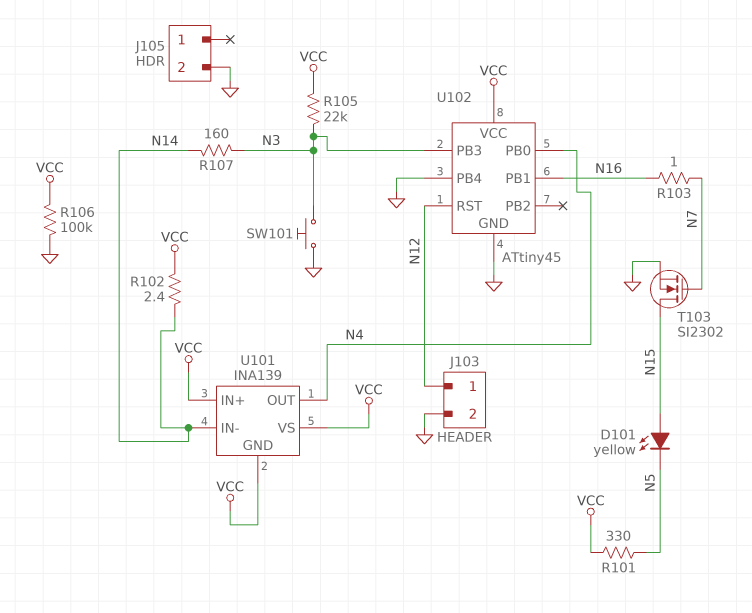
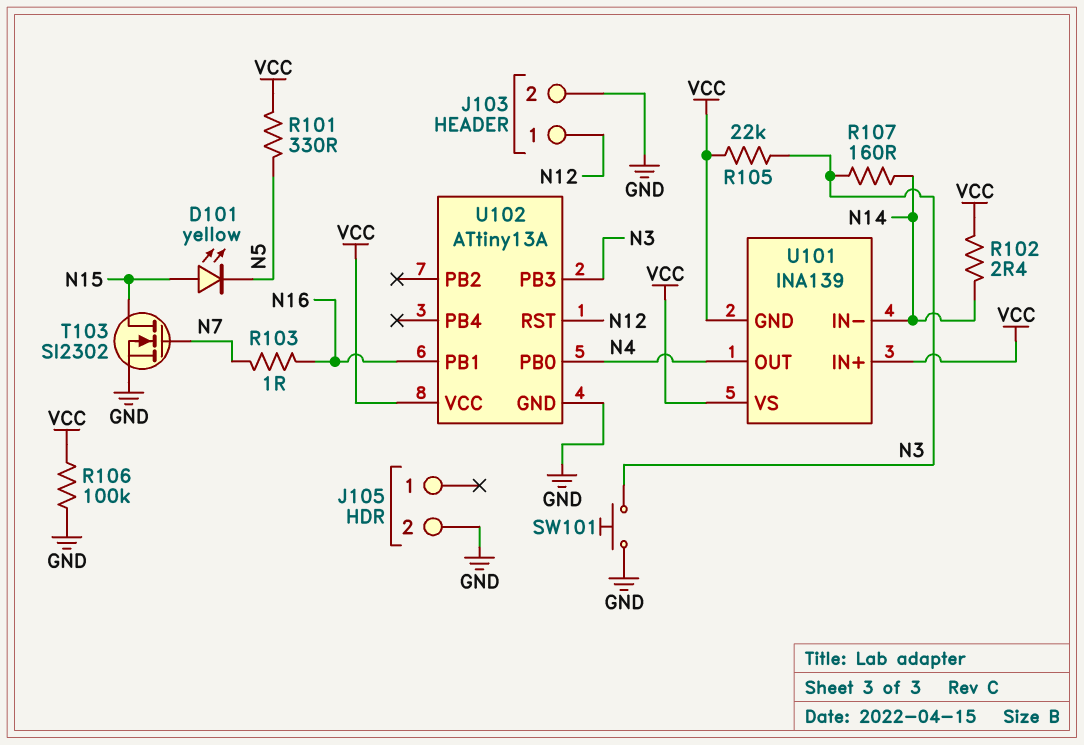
U102: ATtiny45 -> ATtiny13A
U102 pin PB4: GND -> none

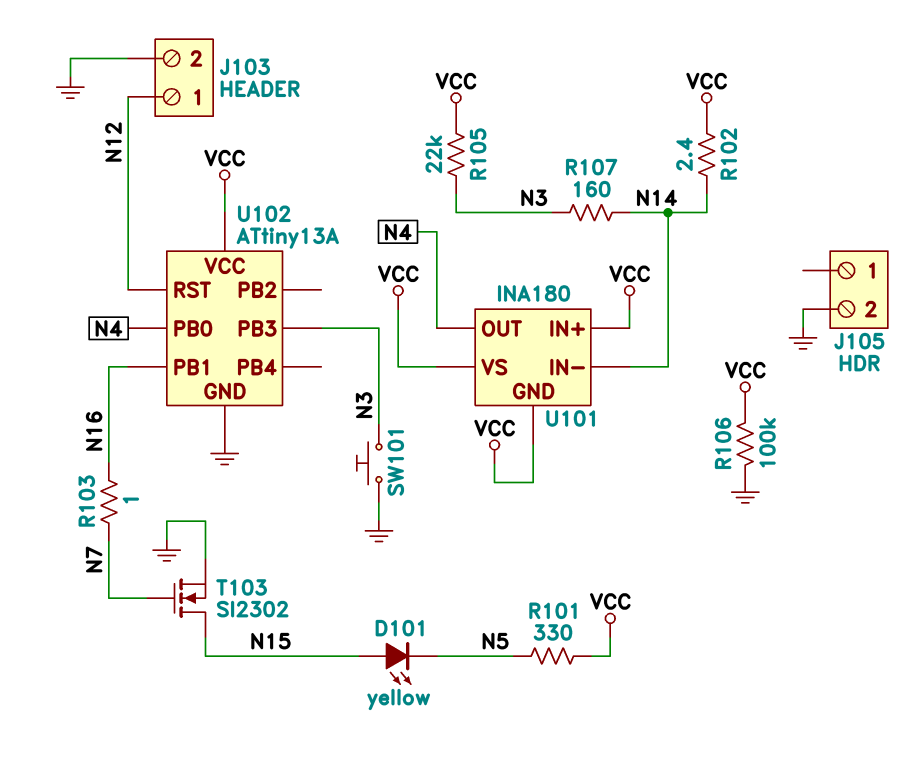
U101: INA139 -> INA180

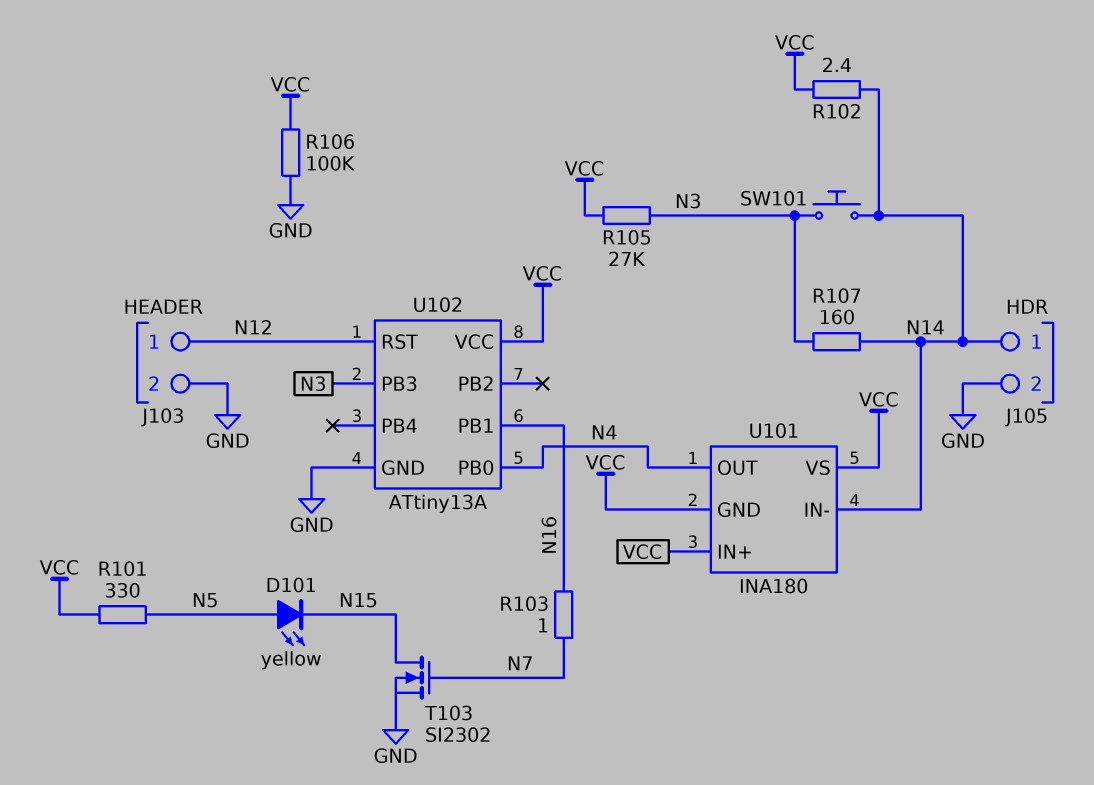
D101: LED yellow (A N15, K N5) -> LED yellow (A N5, K N15)
J105 pin 1: none -> N14
R105: 22k (N3, VCC) -> 27k (N3, VCC)
SW101: button (GND, N3) -> button (N3, N14)

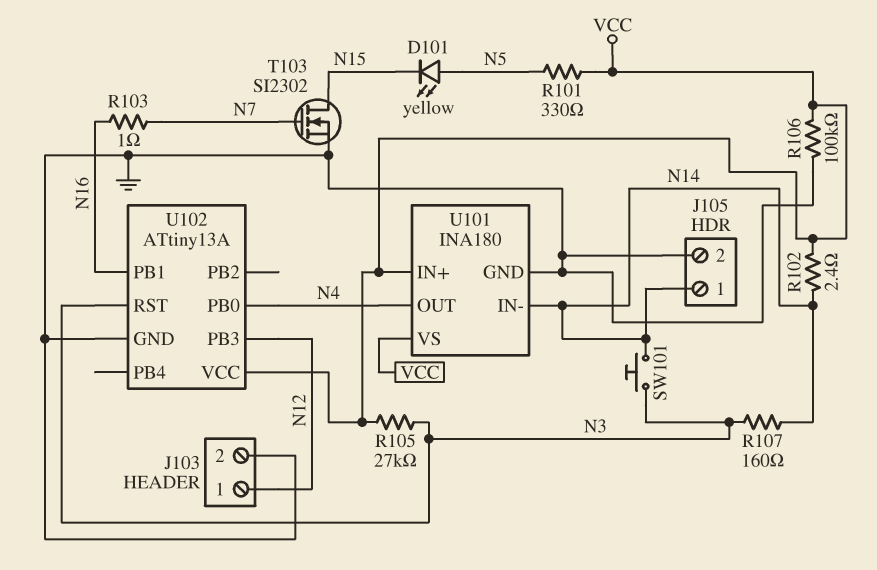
U101 pin GND: VCC -> GND
U102 pin PB3: N3 -> N12
U102 pin RST: N12 -> N3

